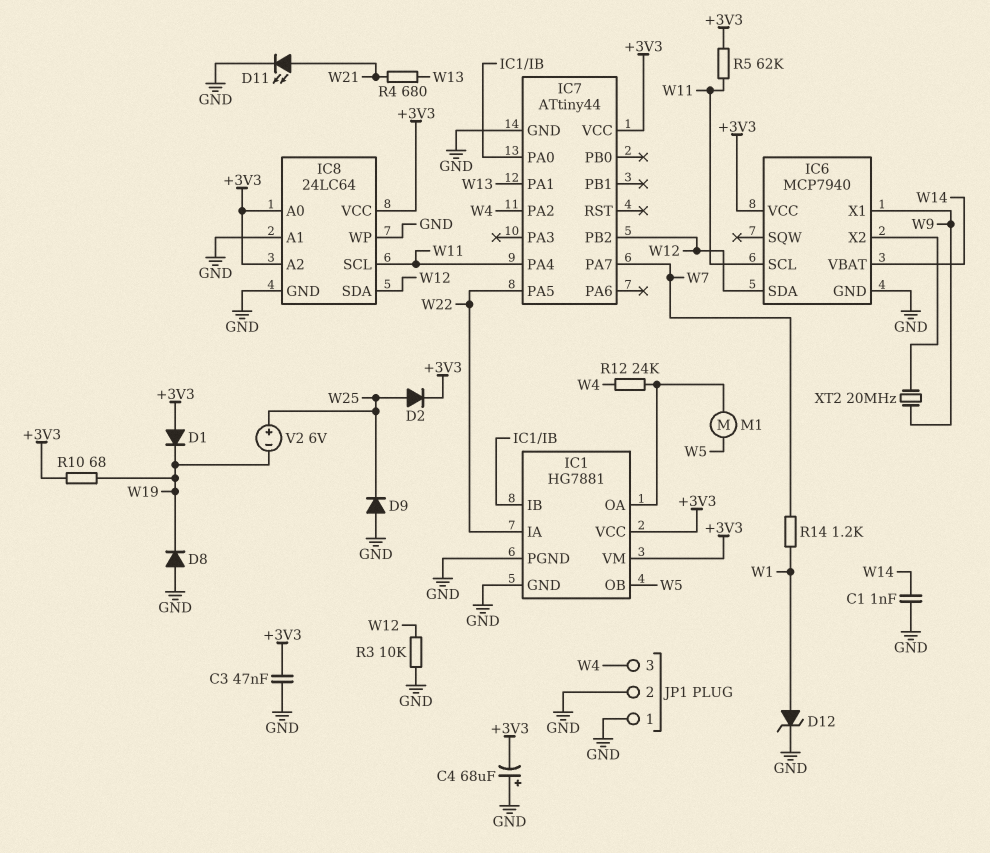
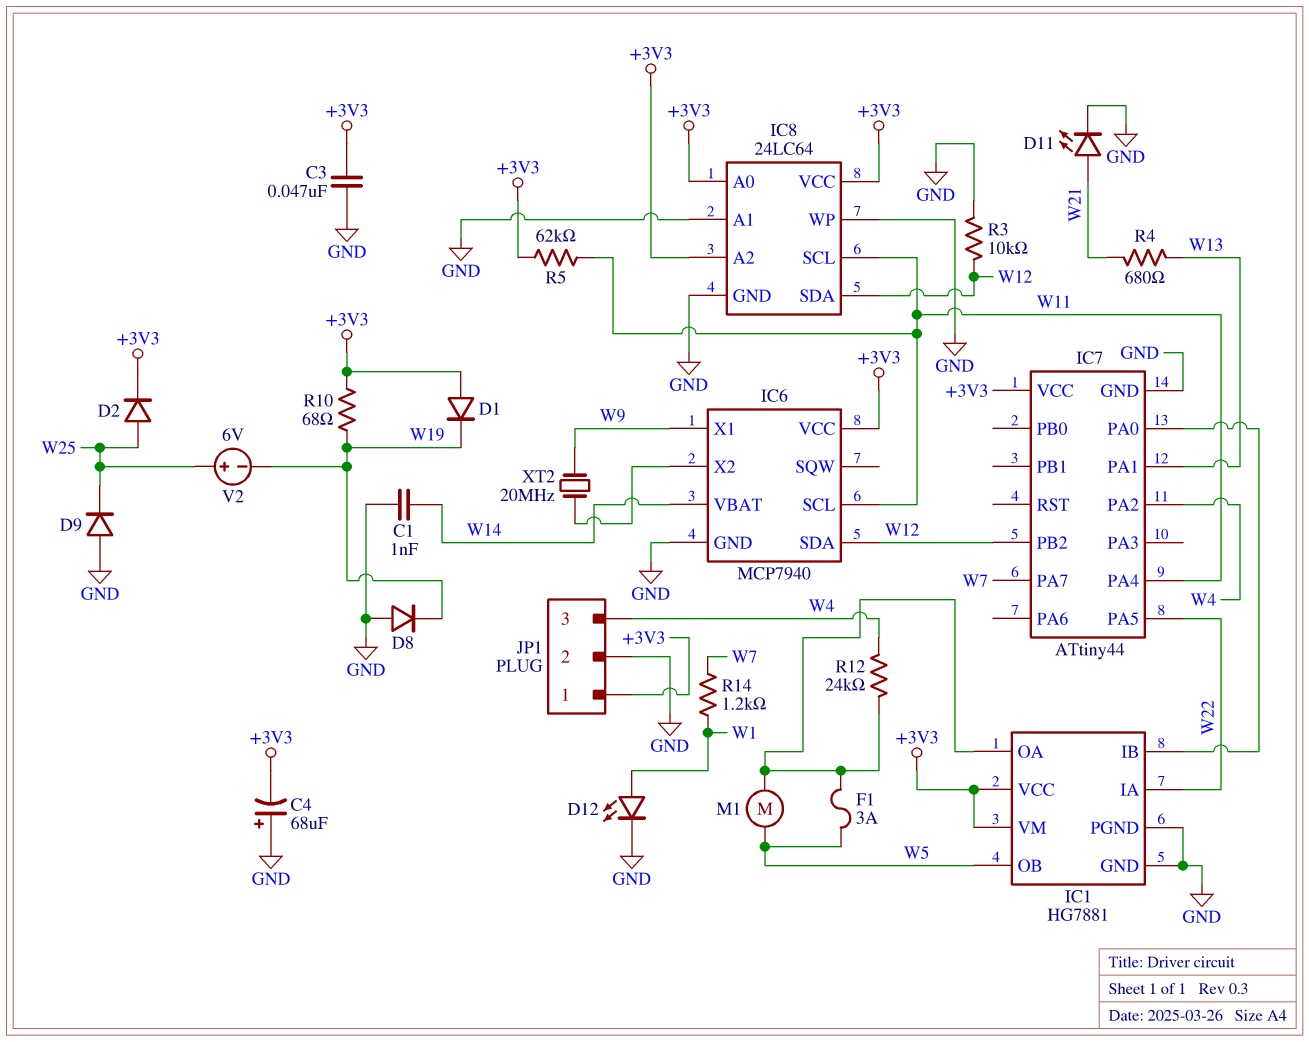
D12: zener (A W1, K GND) -> LED (A W1, K GND)
F1: none -> 3A (IC1/OA, W5)
JP1 pin 1: GND -> +3V3

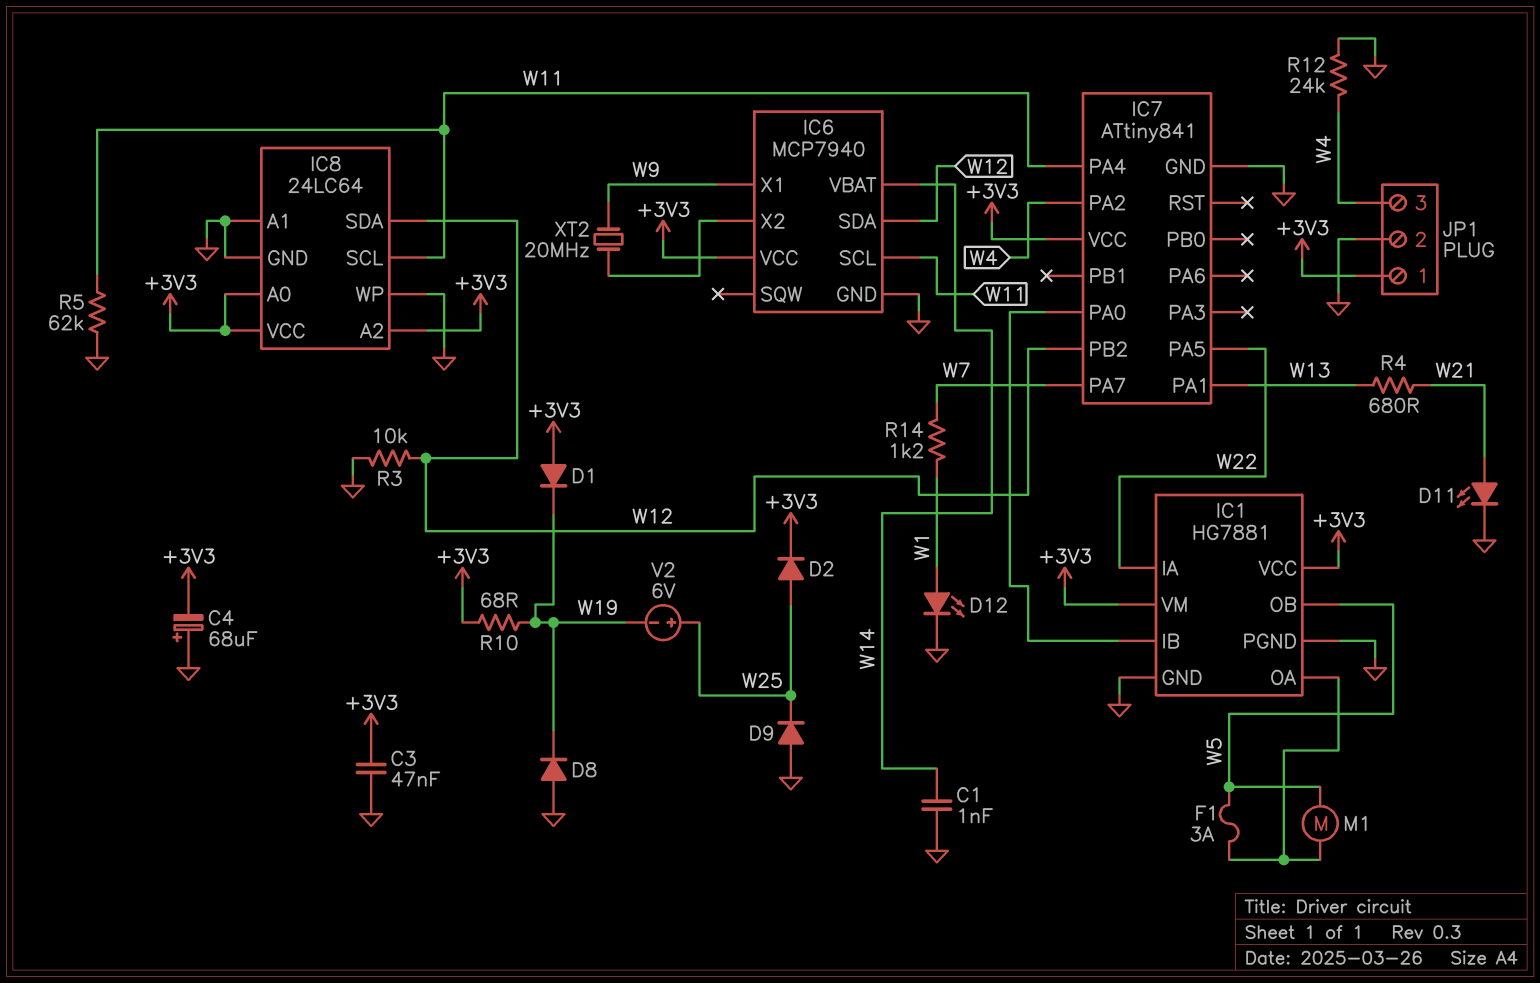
IC7: ATtiny44 -> ATtiny841
R5: 62k (+3V3, W11) -> 62k (GND, W11)
R12: 24k (IC1/OA, W4) -> 24k (GND, W4)

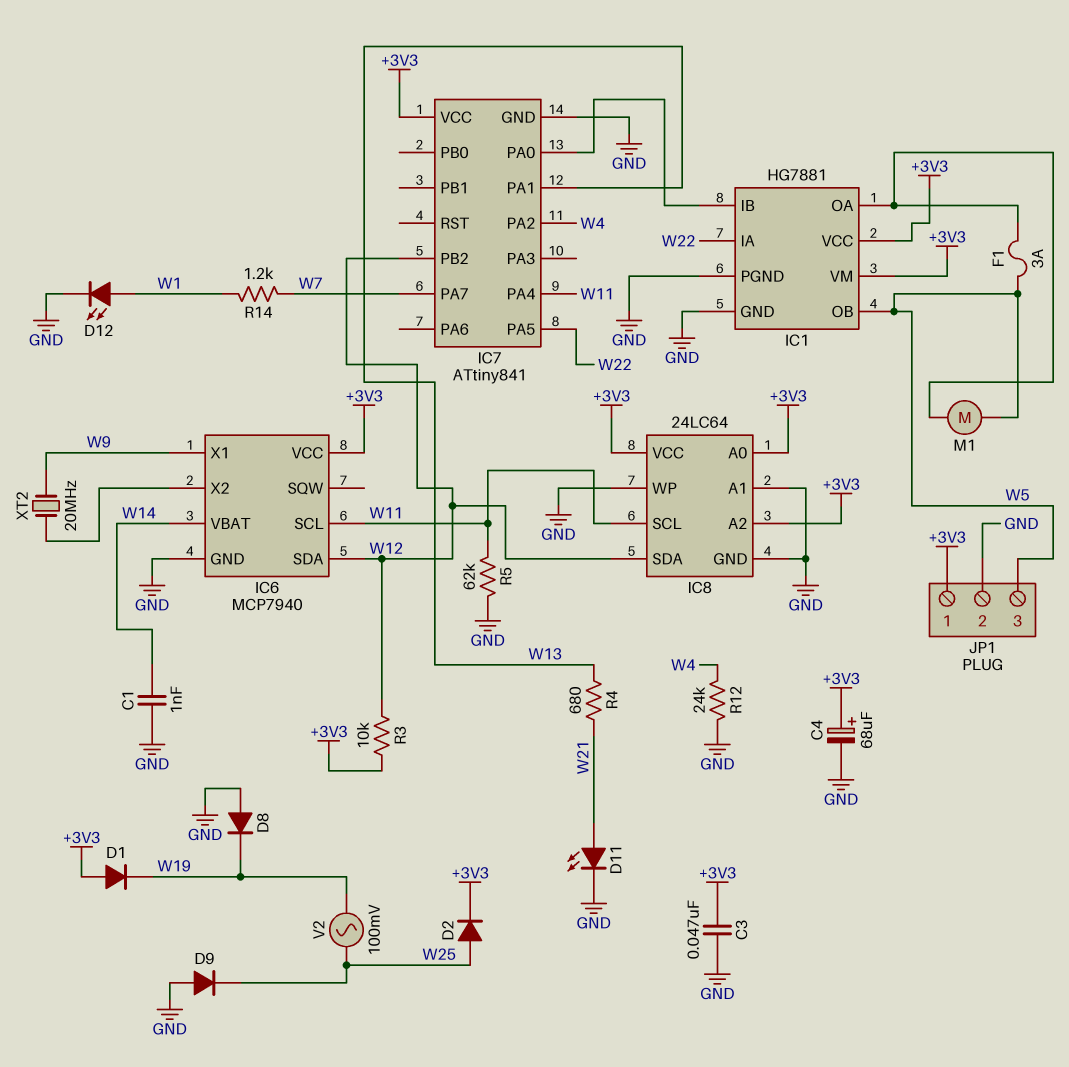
C4: 68uF (plus GND, minus +3V3) -> 68uF (plus +3V3, minus GND)
JP1 pin 3: W4 -> W5
R3: 10k (GND, W12) -> 10k (+3V3, W12)
R10: 68 (+3V3, W19) -> none
V2: 6V (plus W25, minus W19) -> AC 100mV (W19, W25)

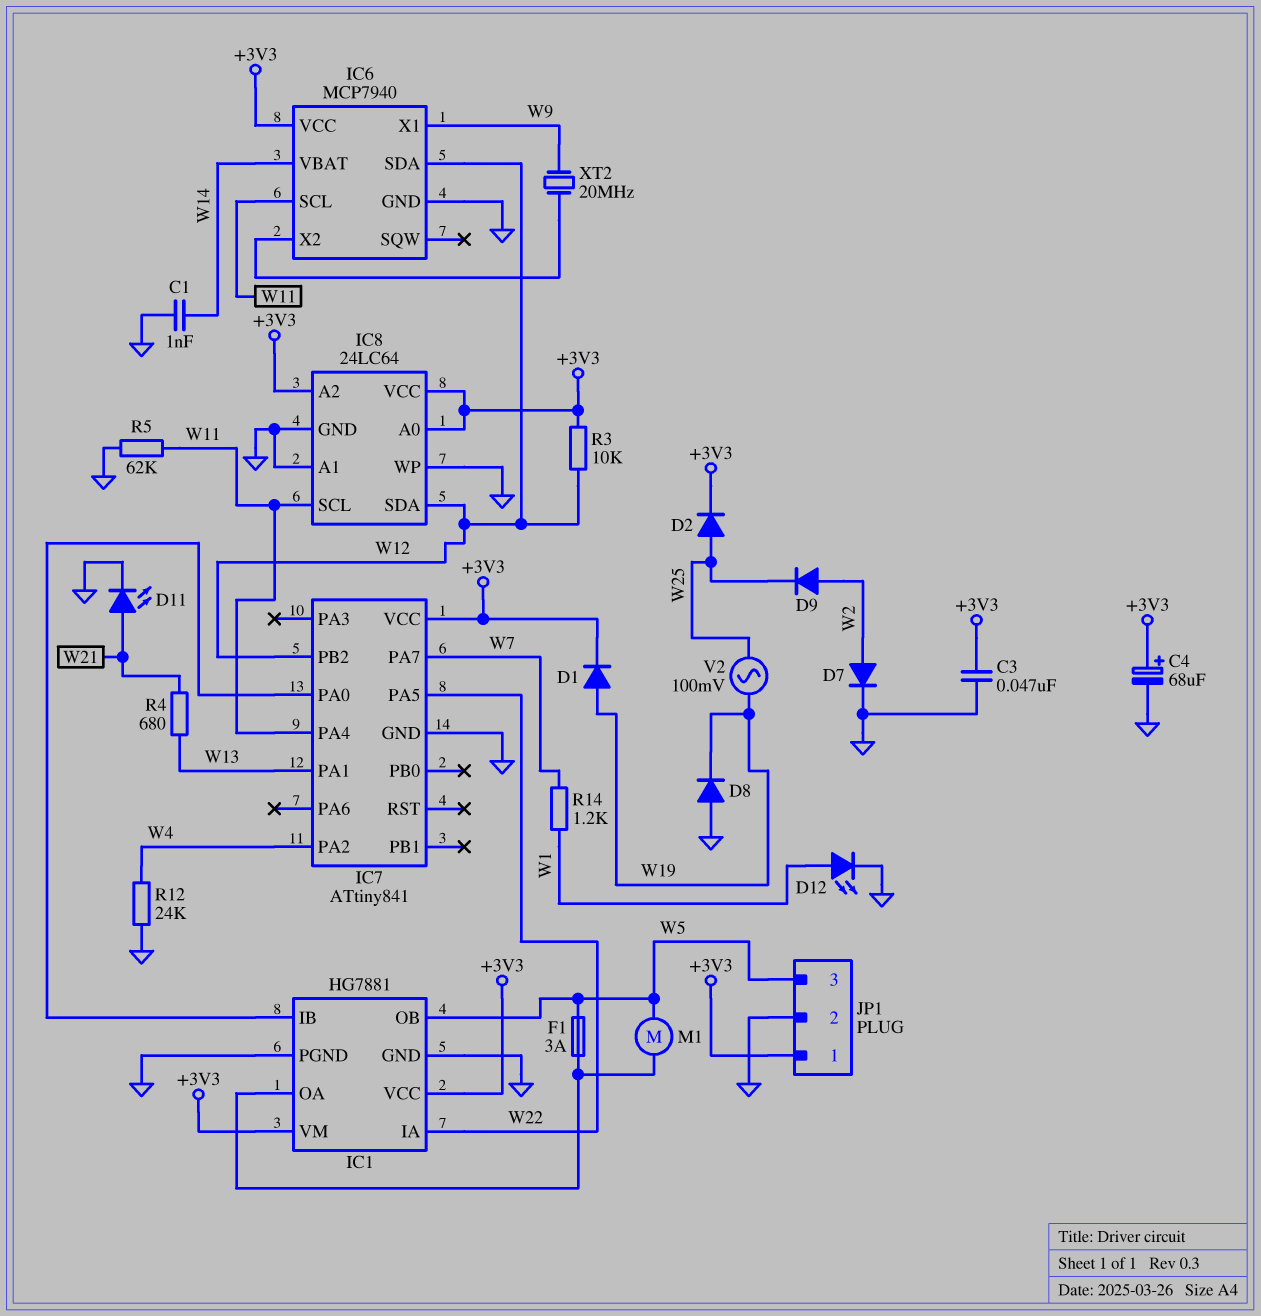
D1: diode (A +3V3, K W19) -> diode (A W19, K +3V3)
D7: none -> diode (A W2, K GND)
D9: diode (A GND, K W25) -> diode (A W2, K W25)

